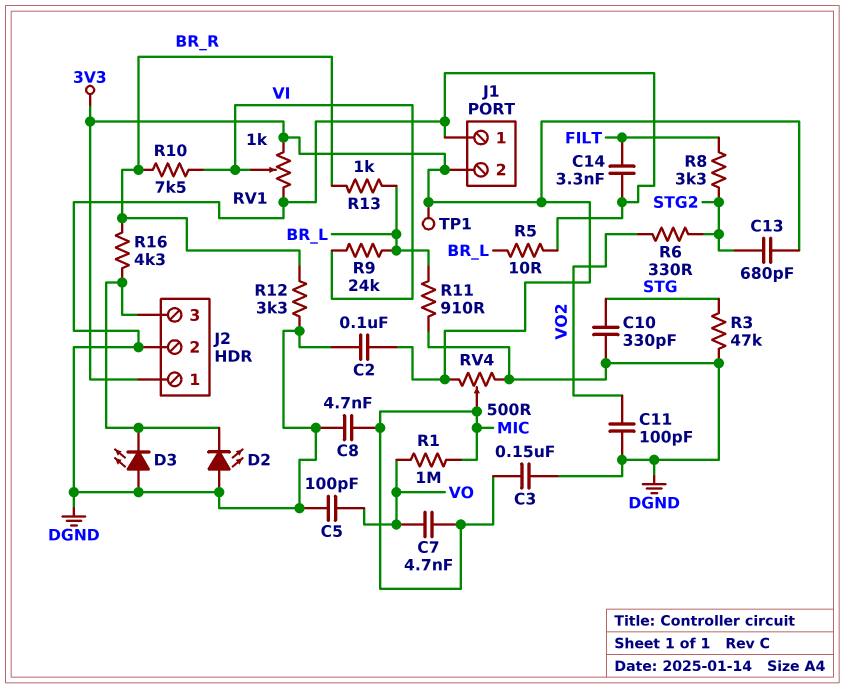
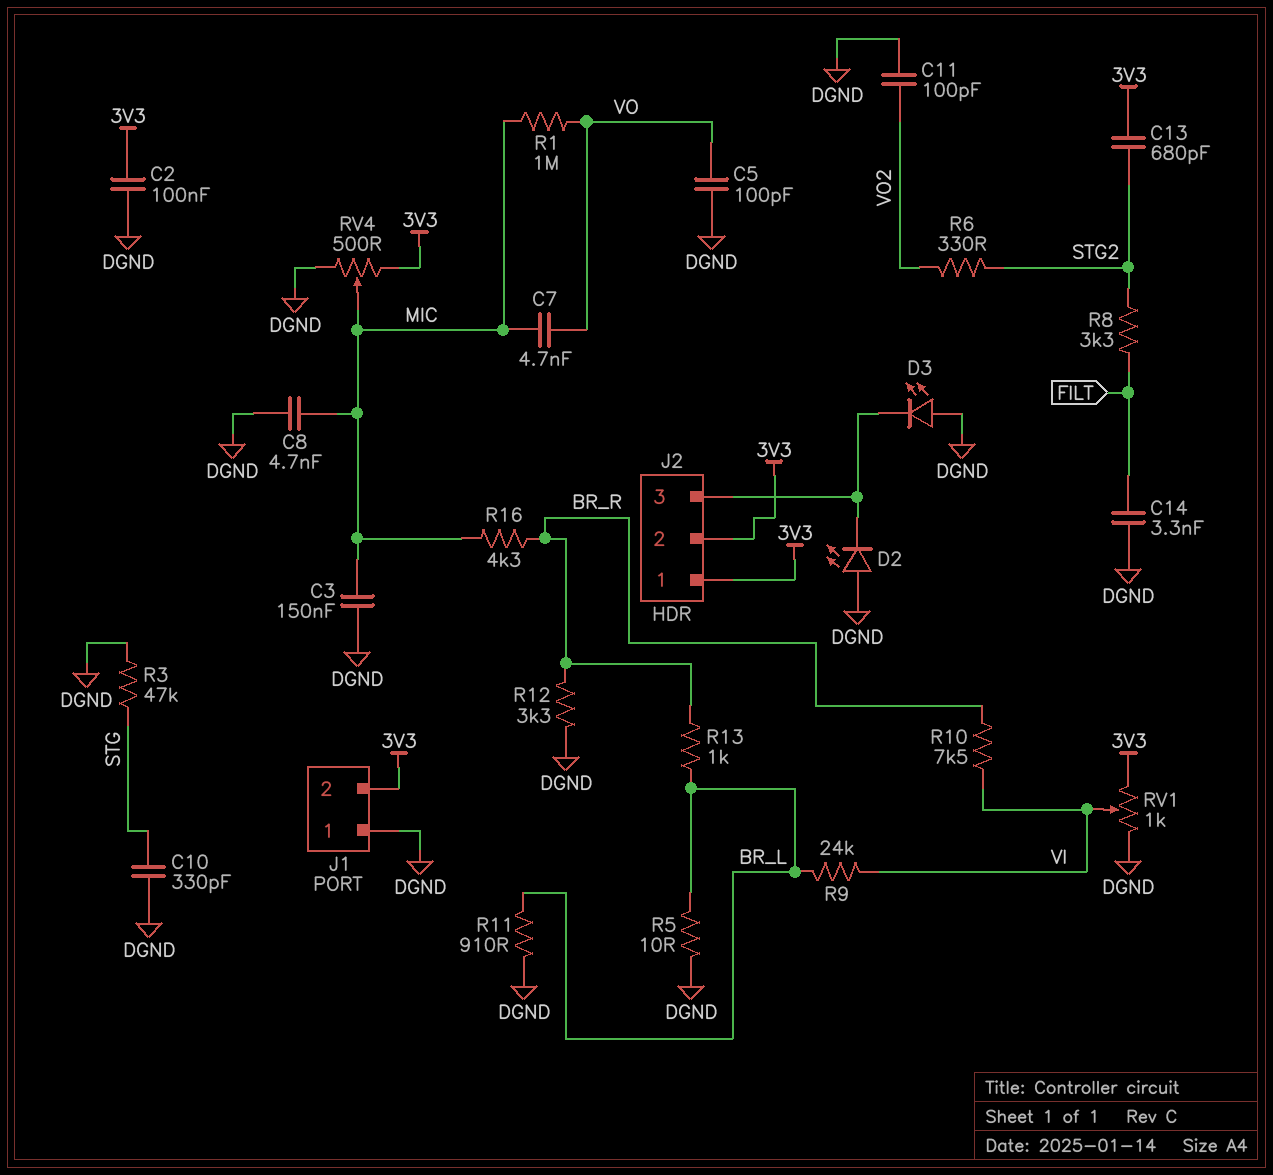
J2 pin 2: DGND -> 3V3
R16: 4.3k (BR_R, J2/3) -> 4.3k (BR_R, MIC)
TP1: test point (3V3) -> none

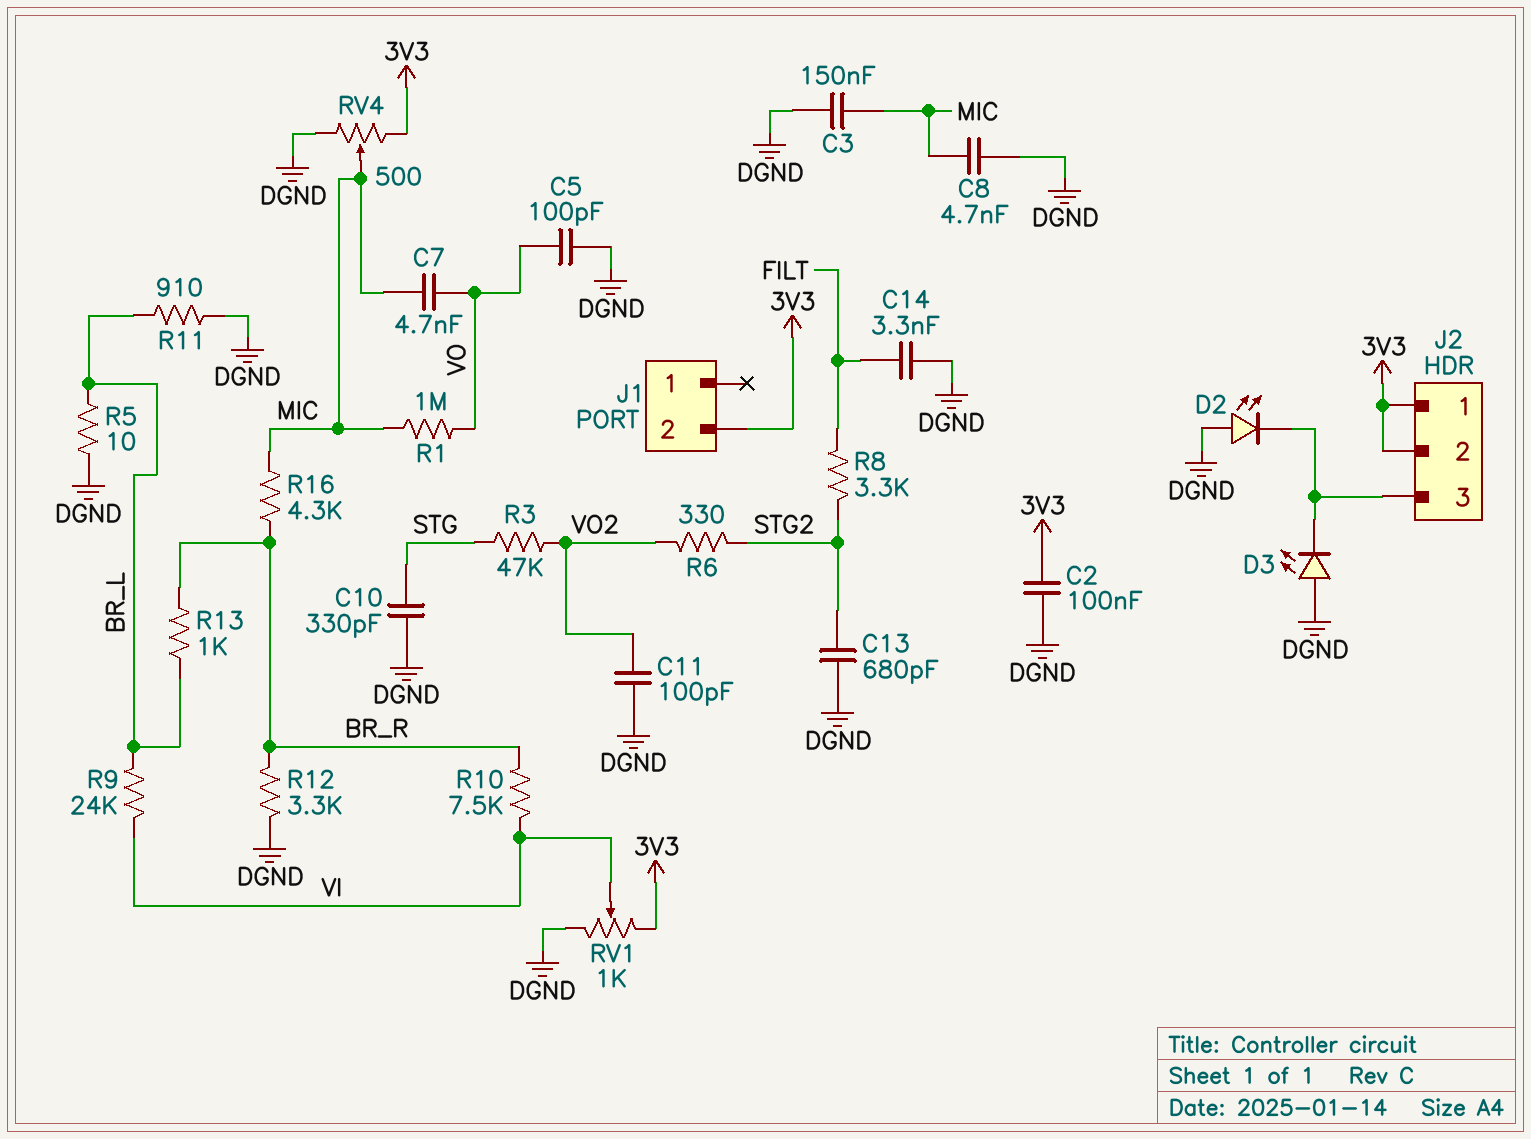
C13: 680pF (3V3, STG2) -> 680pF (DGND, STG2)
J1 pin 1: DGND -> none
R3: 47k (DGND, STG) -> 47k (STG, VO2)

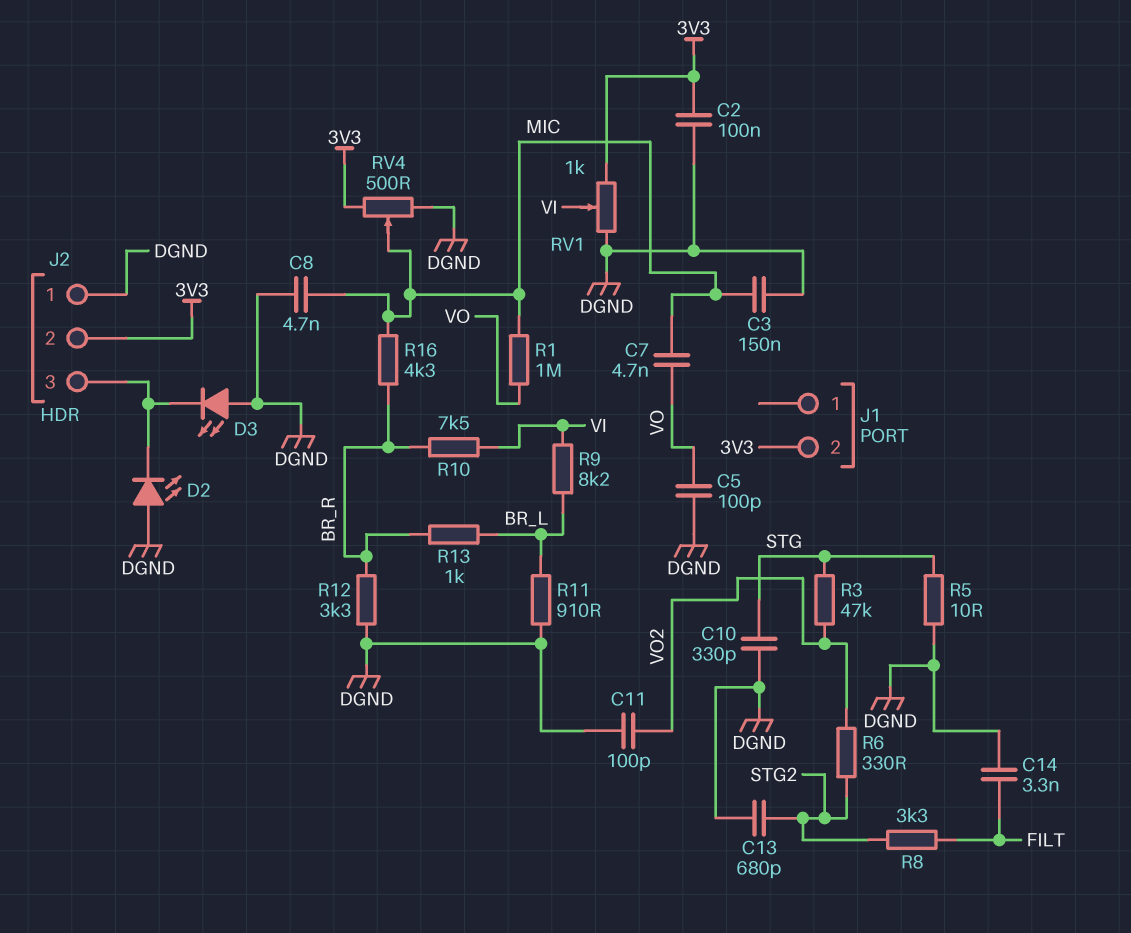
J2 pin 1: 3V3 -> DGND
R5: 10 (BR_L, DGND) -> 10 (DGND, STG)
R9: 24k (BR_L, VI) -> 8.2k (BR_L, VI)

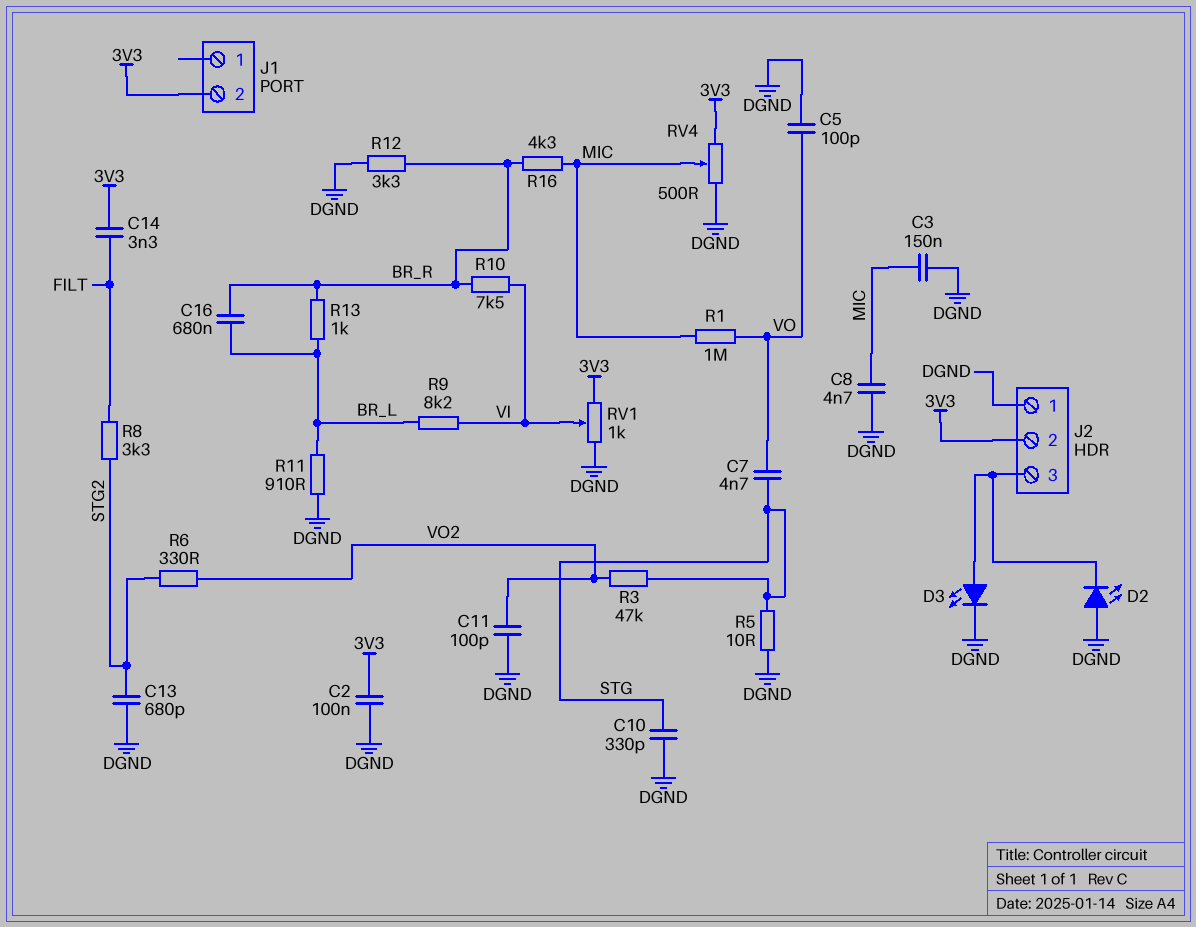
C7: 4.7nF (MIC, VO) -> 4.7nF (STG, VO)
C14: 3.3nF (DGND, FILT) -> 3.3nF (3V3, FILT)
C16: none -> 680nF (BR_L, BR_R)
D3: LED (A DGND, K J2/3) -> LED (A J2/3, K DGND)

